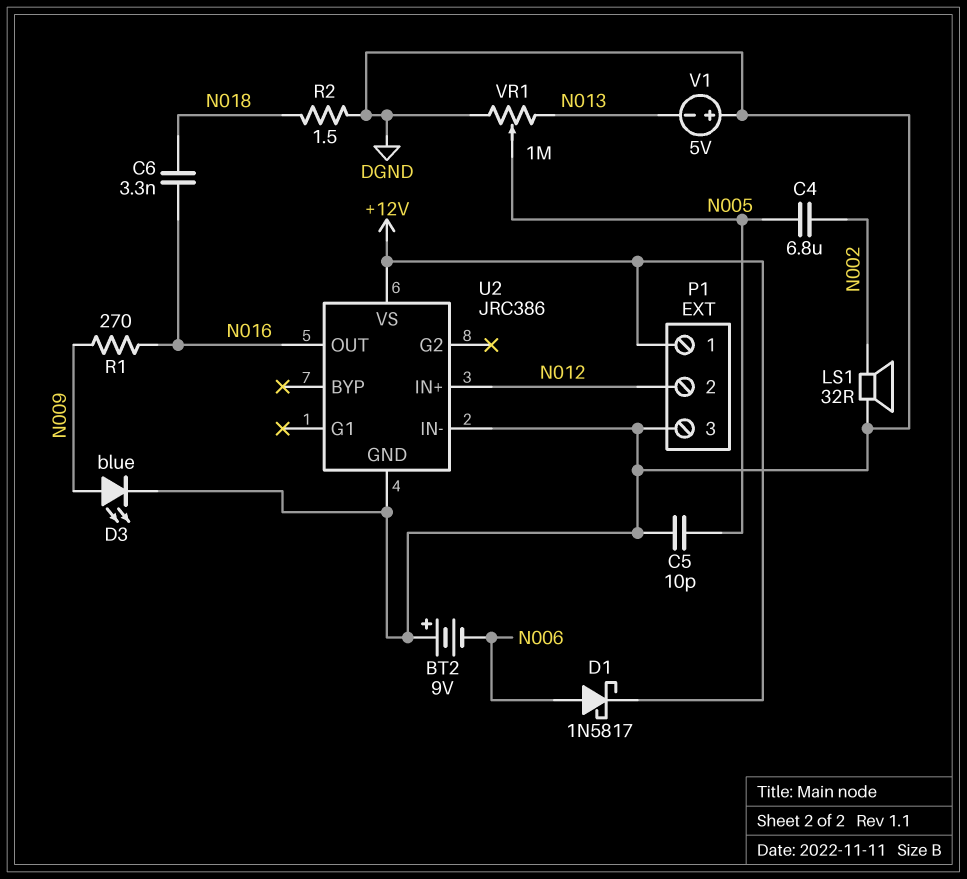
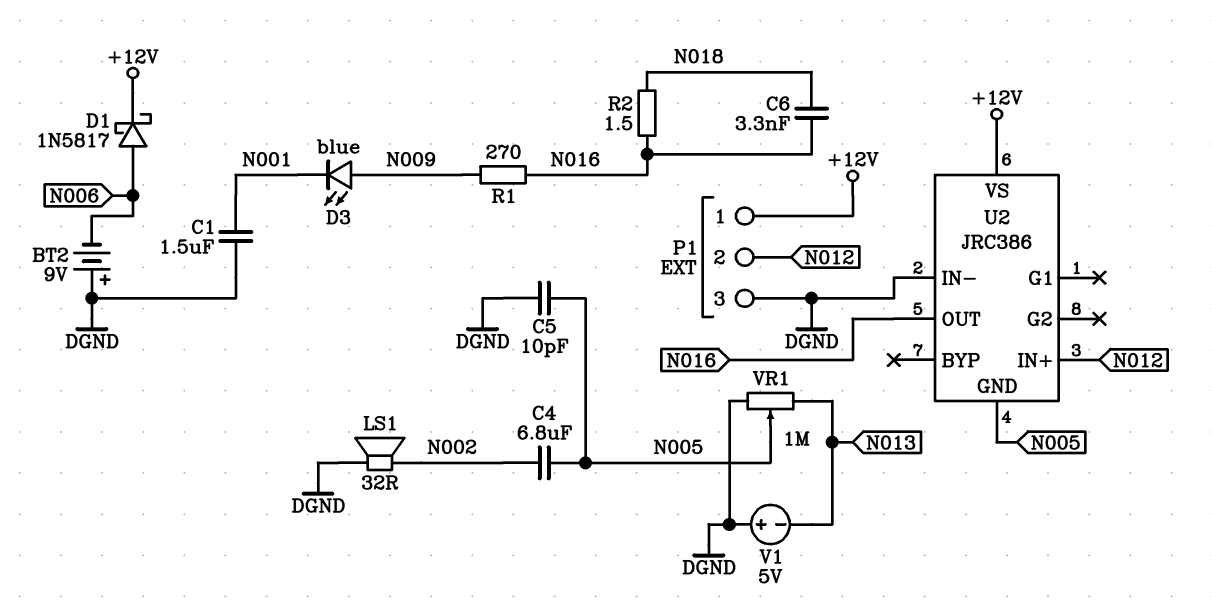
C1: none -> 1.5uF (DGND, N001)
D3: LED blue (A N009, K DGND) -> LED blue (A N009, K N001)
R2: 1.5 (DGND, N018) -> 1.5 (N016, N018)
U2 pin GND: DGND -> N005

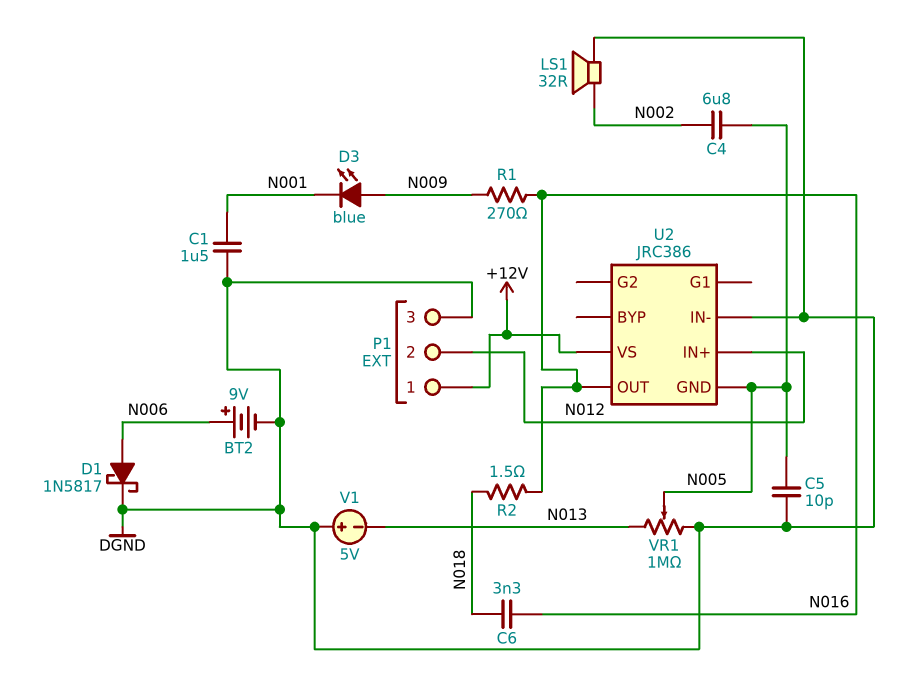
BT2: 9V (plus DGND, minus N006) -> 9V (plus N006, minus DGND)
D1: schottky 1N5817 (A N006, K +12V) -> schottky 1N5817 (A N006, K DGND)

